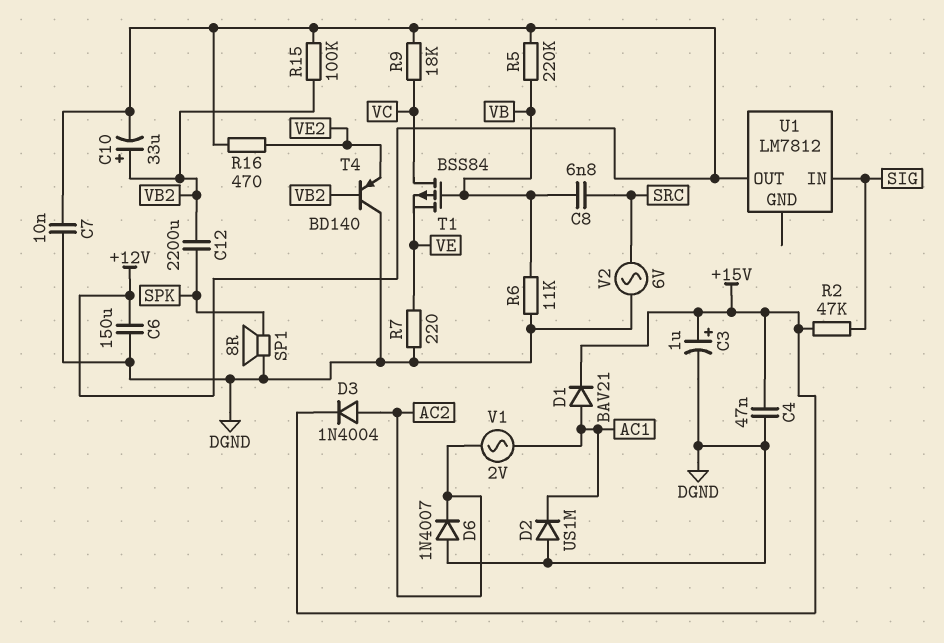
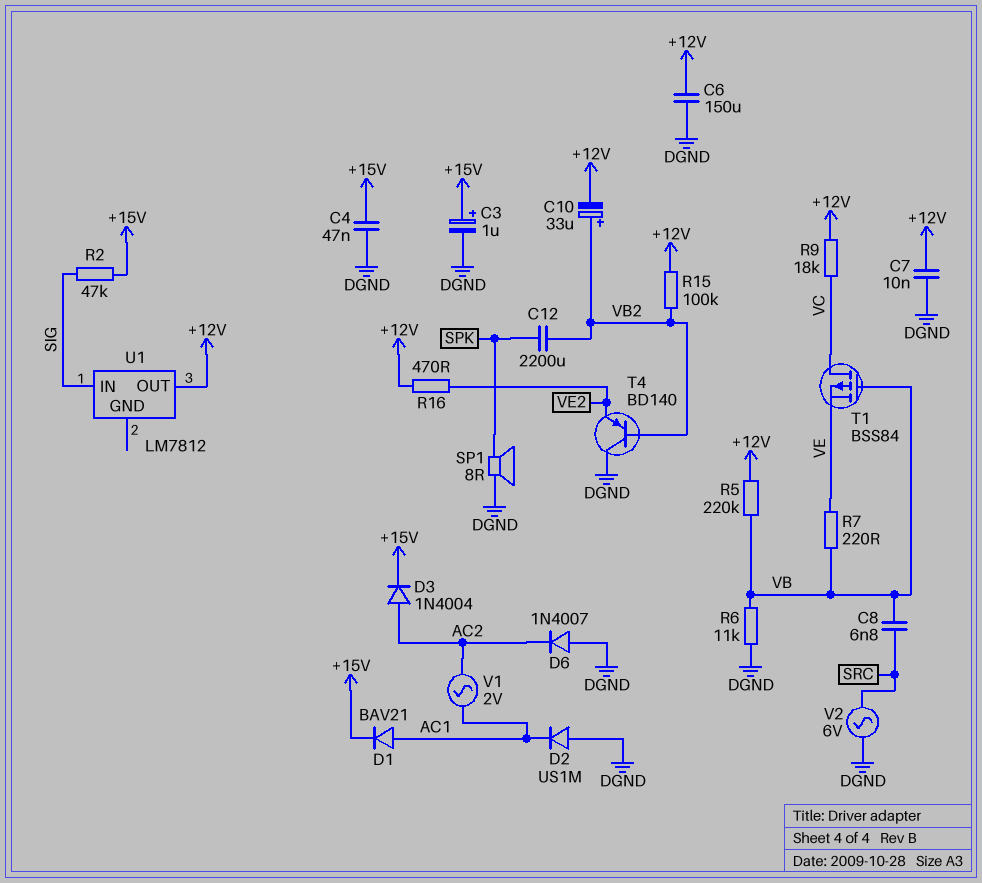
R7: 220 (DGND, VE) -> 220 (VB, VE)

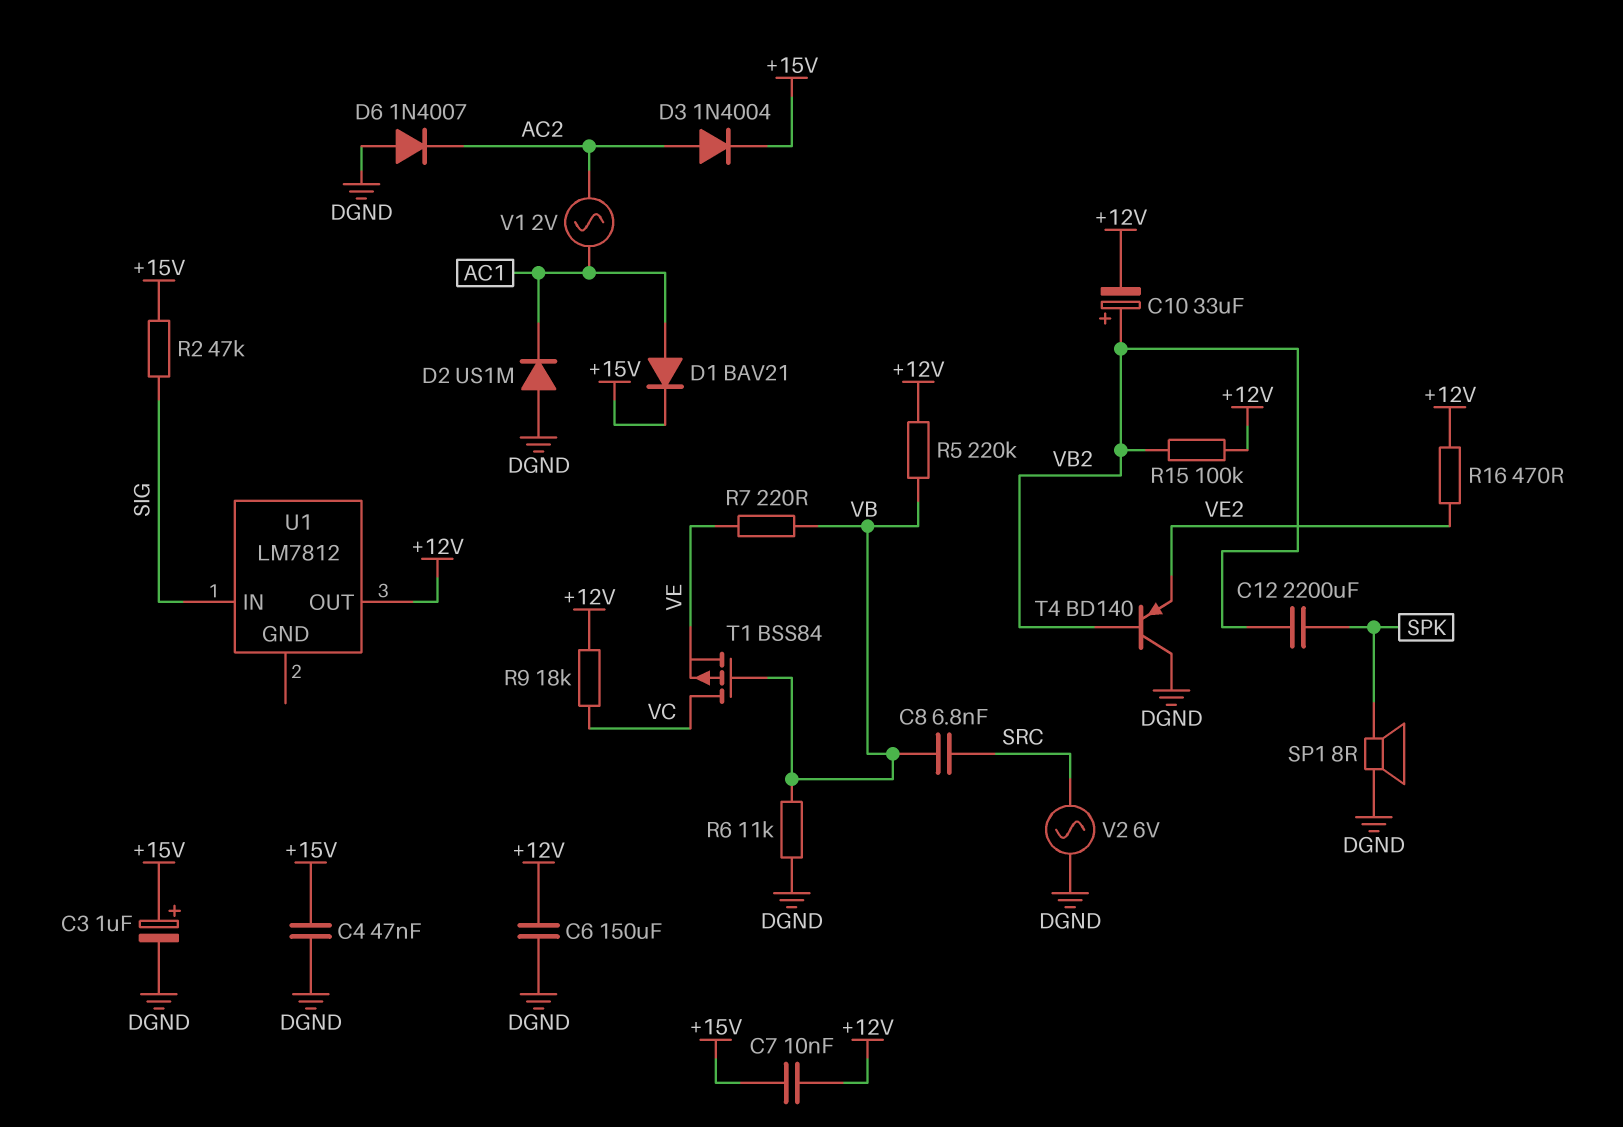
C7: 10nF (+12V, DGND) -> 10nF (+12V, +15V)

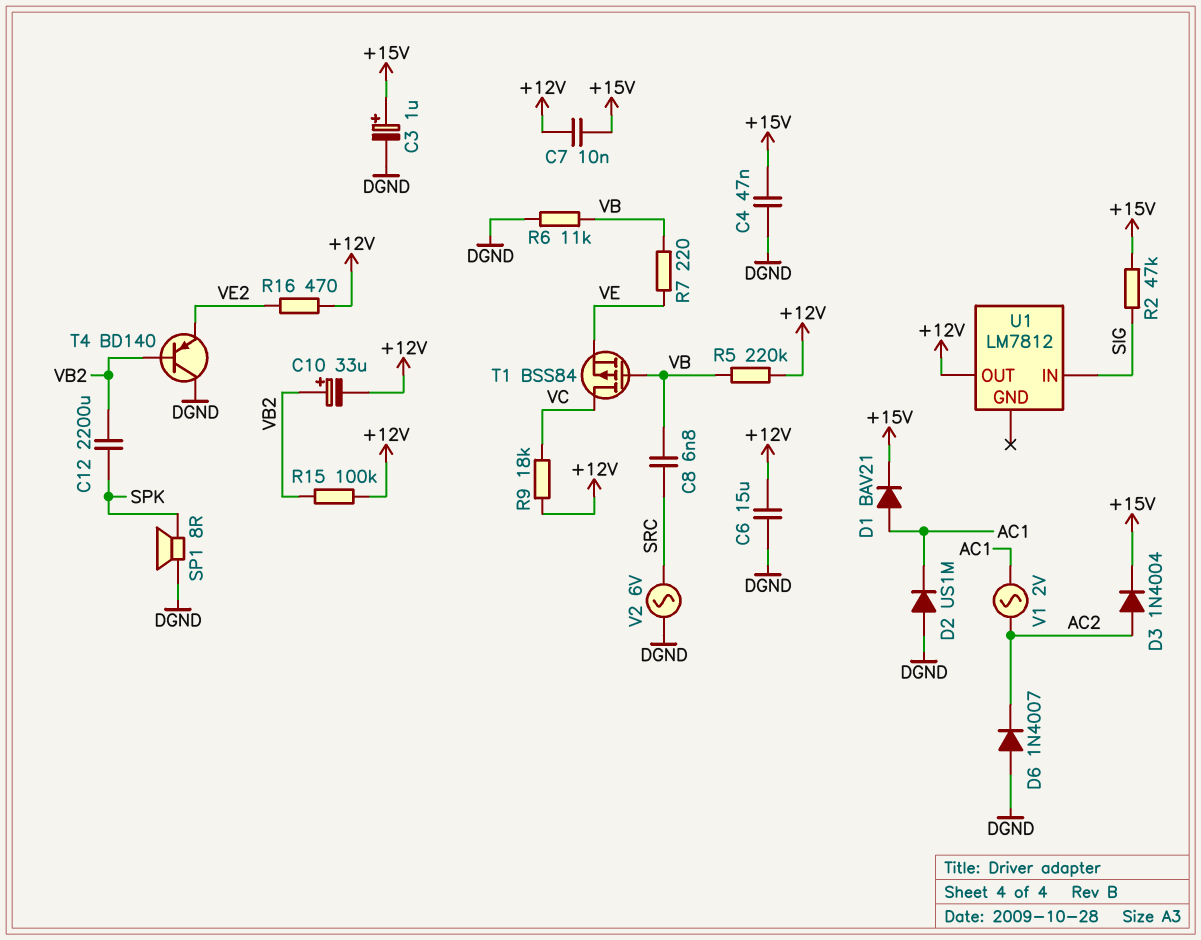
C6: 150uF (+12V, DGND) -> 15uF (+12V, DGND)

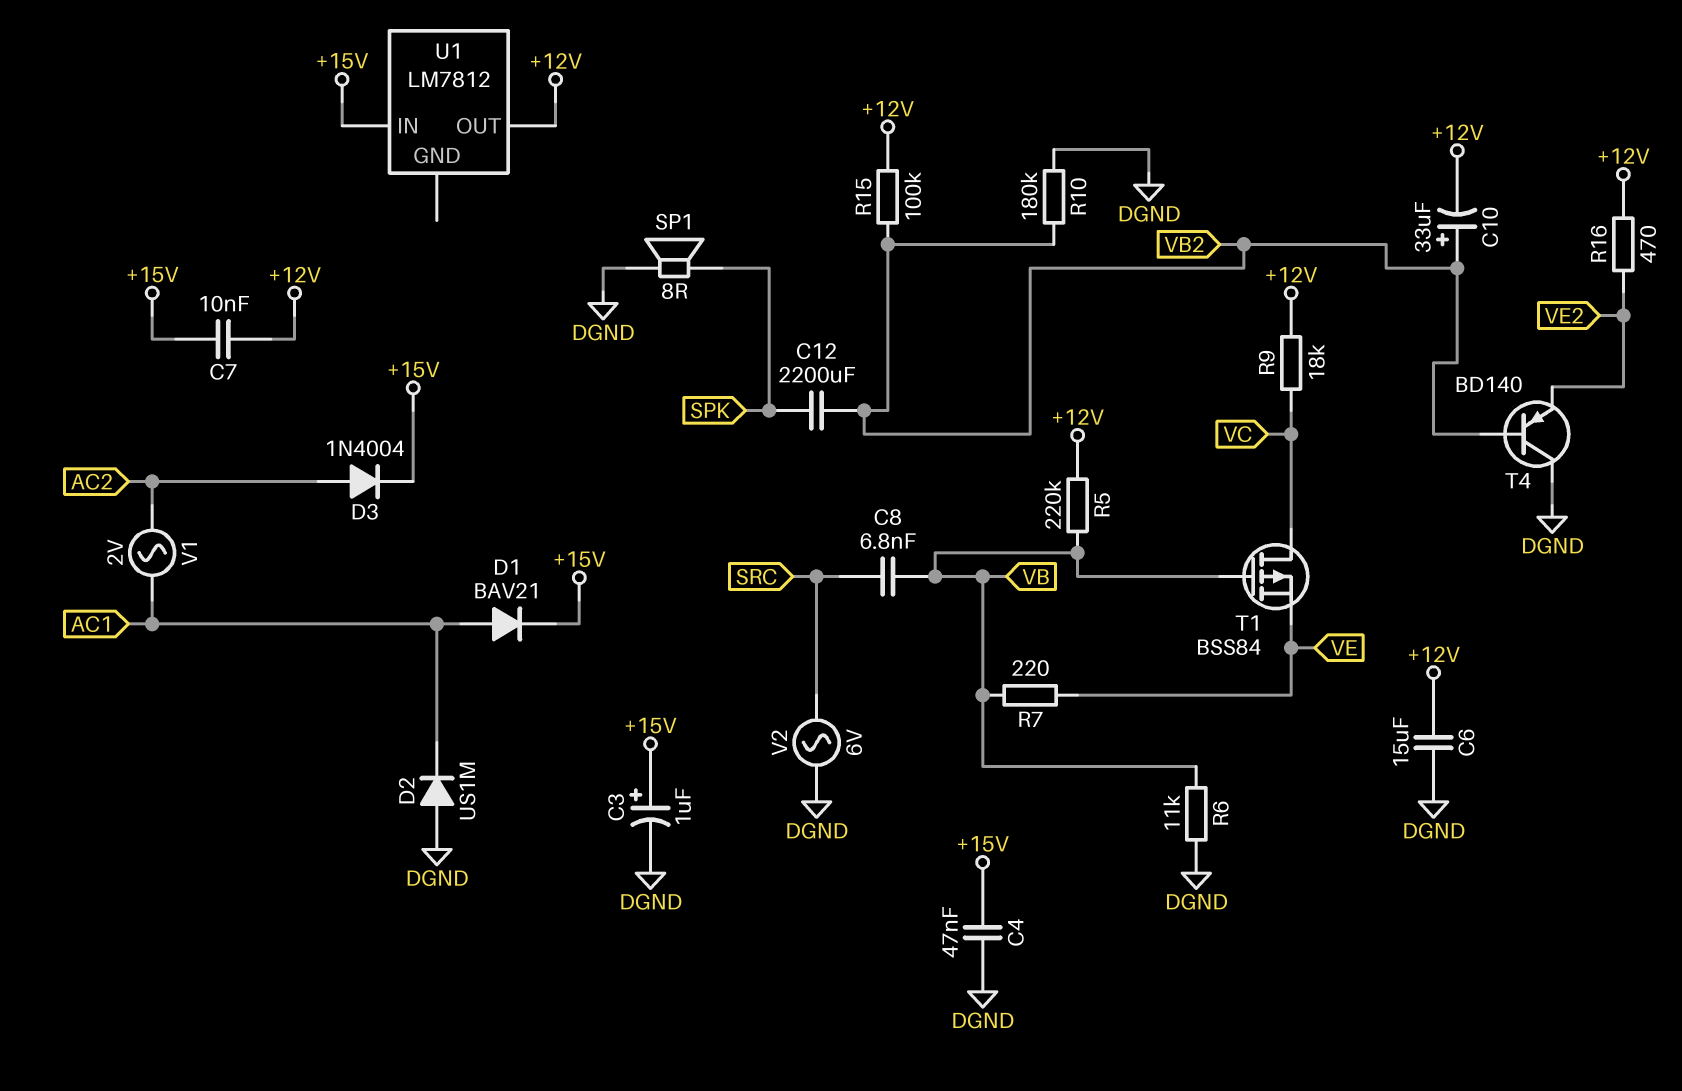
D6: diode 1N4007 (A DGND, K AC2) -> none
R2: 47k (+15V, SIG) -> none
R10: none -> 180k (DGND, VB2)
U1 pin IN: SIG -> +15V

